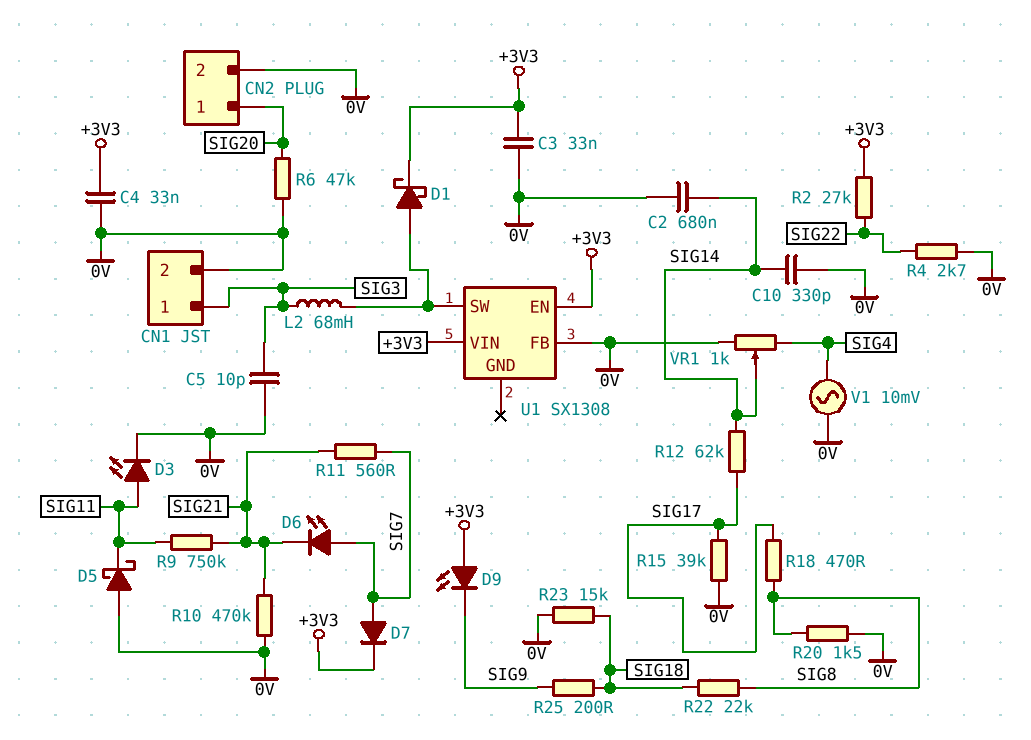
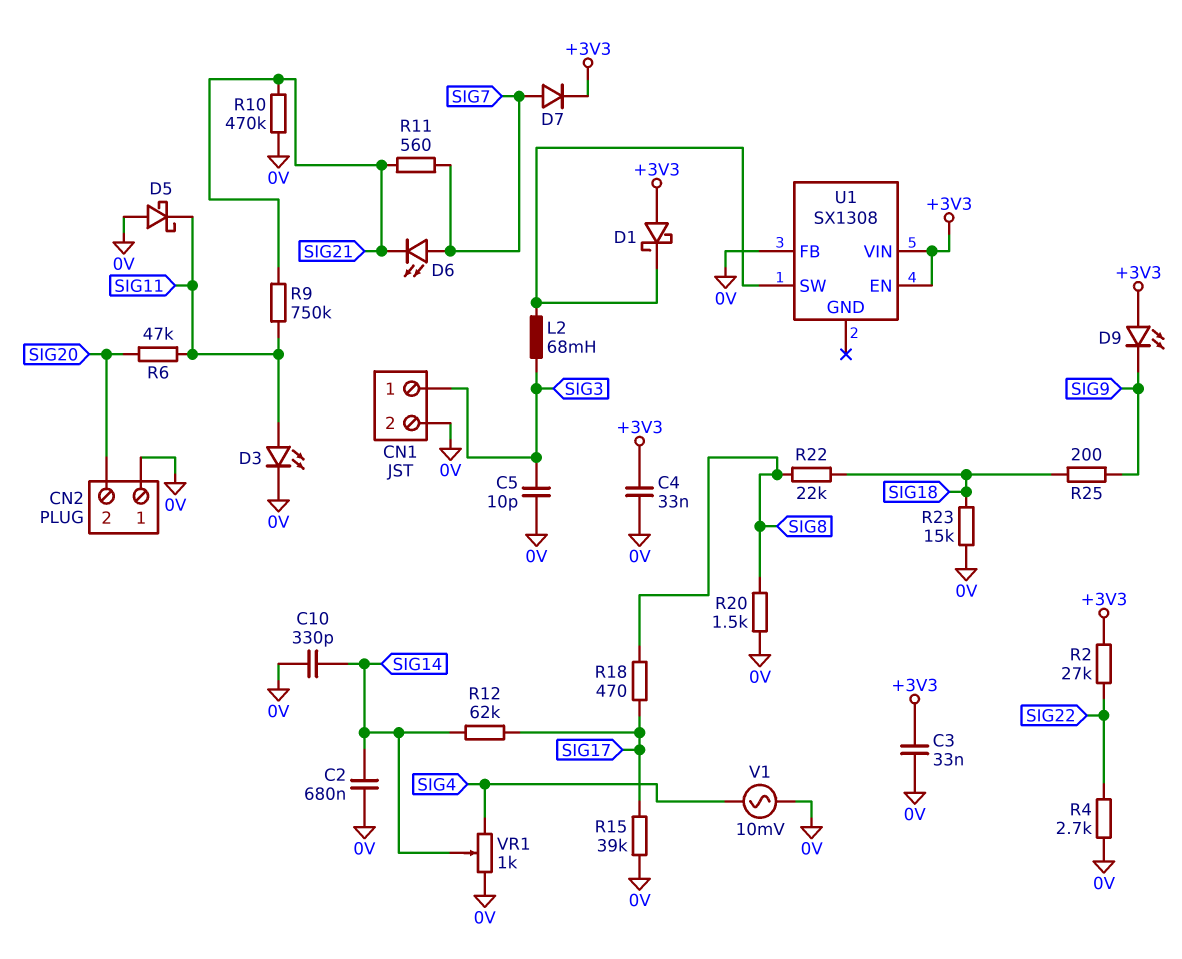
CN2 pin 1: SIG20 -> 0V
CN2 pin 2: 0V -> SIG20
D1: schottky (A U1/SW, K +3V3) -> schottky (A +3V3, K U1/SW)
R6: 47k (0V, SIG20) -> 47k (SIG11, SIG20)

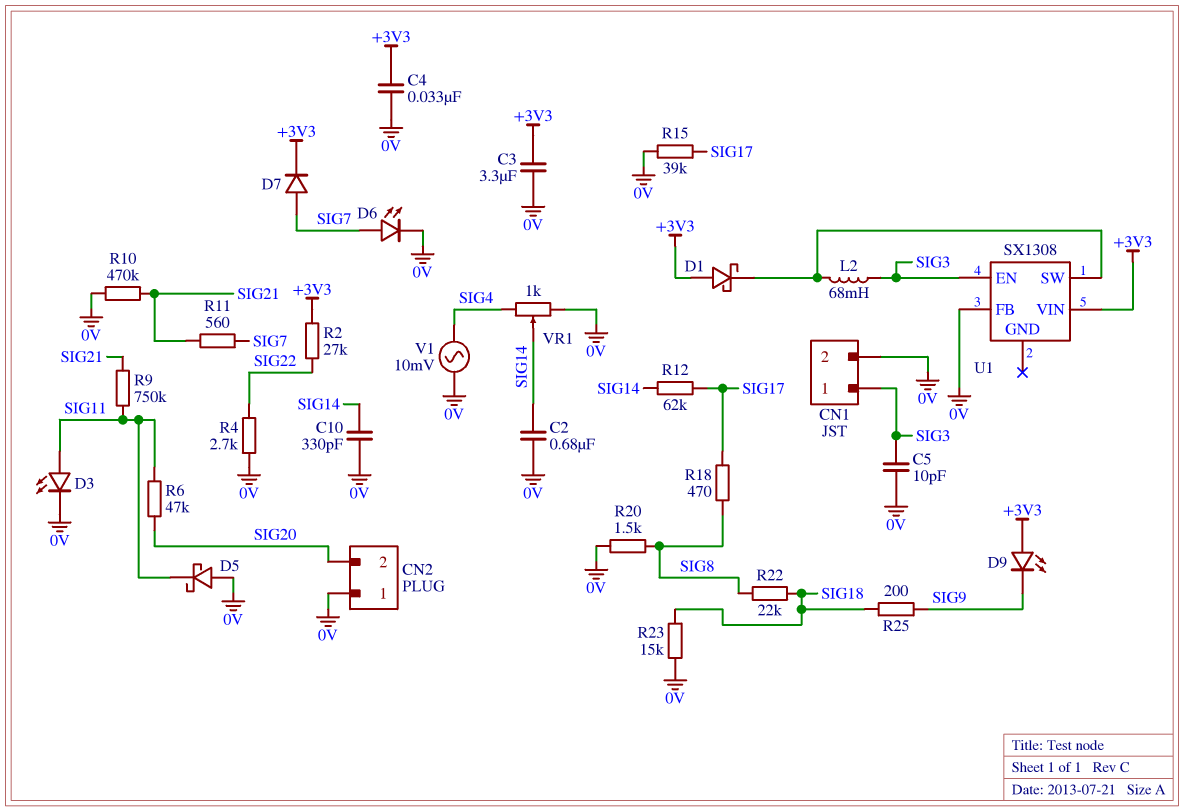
C3: 33nF (+3V3, 0V) -> 3.3uF (+3V3, 0V)
D6: LED (A SIG7, K SIG21) -> LED (A SIG7, K 0V)
U1 pin EN: +3V3 -> SIG3

